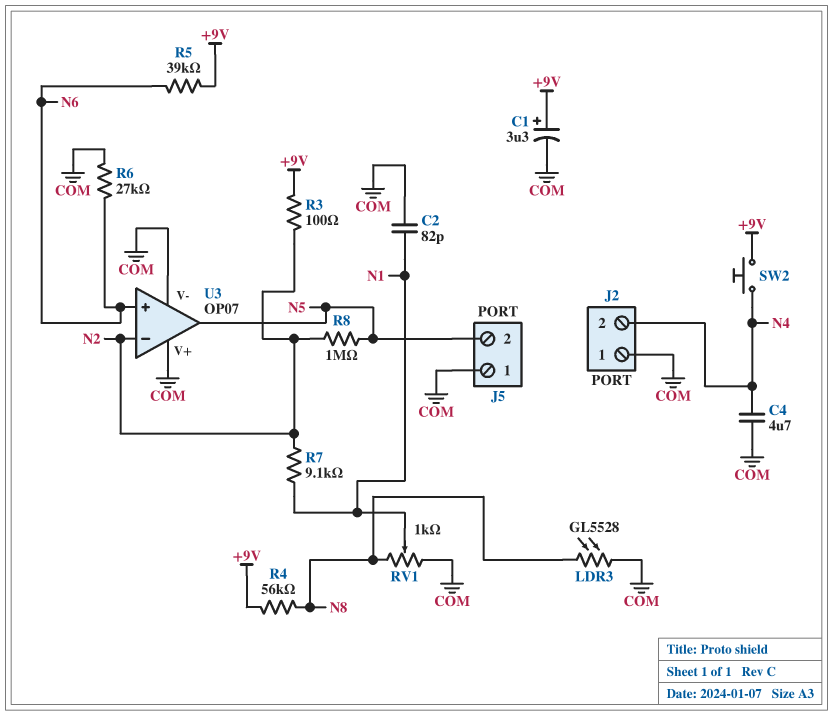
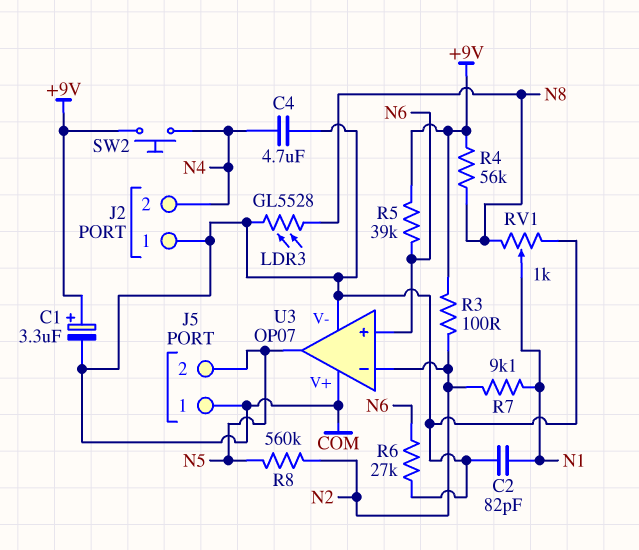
R8: 1M (N2, N5) -> 560k (N2, N5)

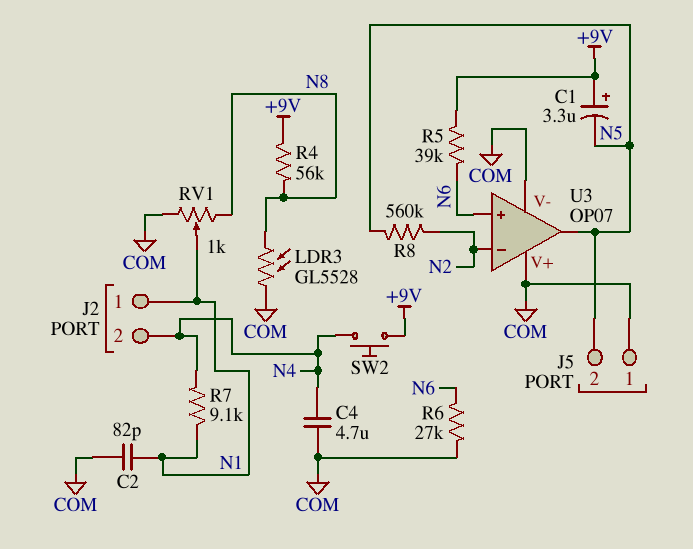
C1: 3.3uF (plus +9V, minus COM) -> 3.3uF (plus +9V, minus N5)
J2 pin 1: COM -> N1
R3: 100 (+9V, N2) -> none
R7: 9.1k (N1, N2) -> 9.1k (N1, N4)

